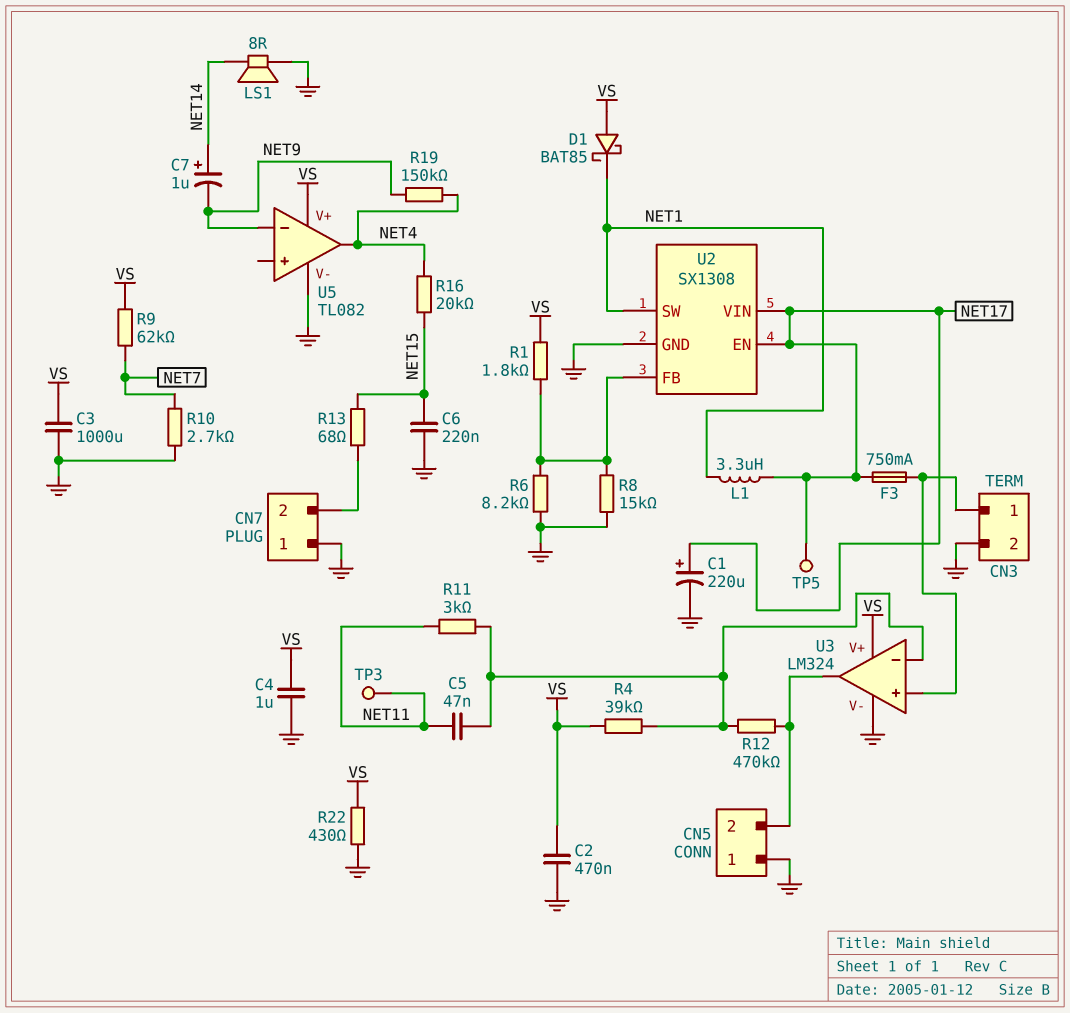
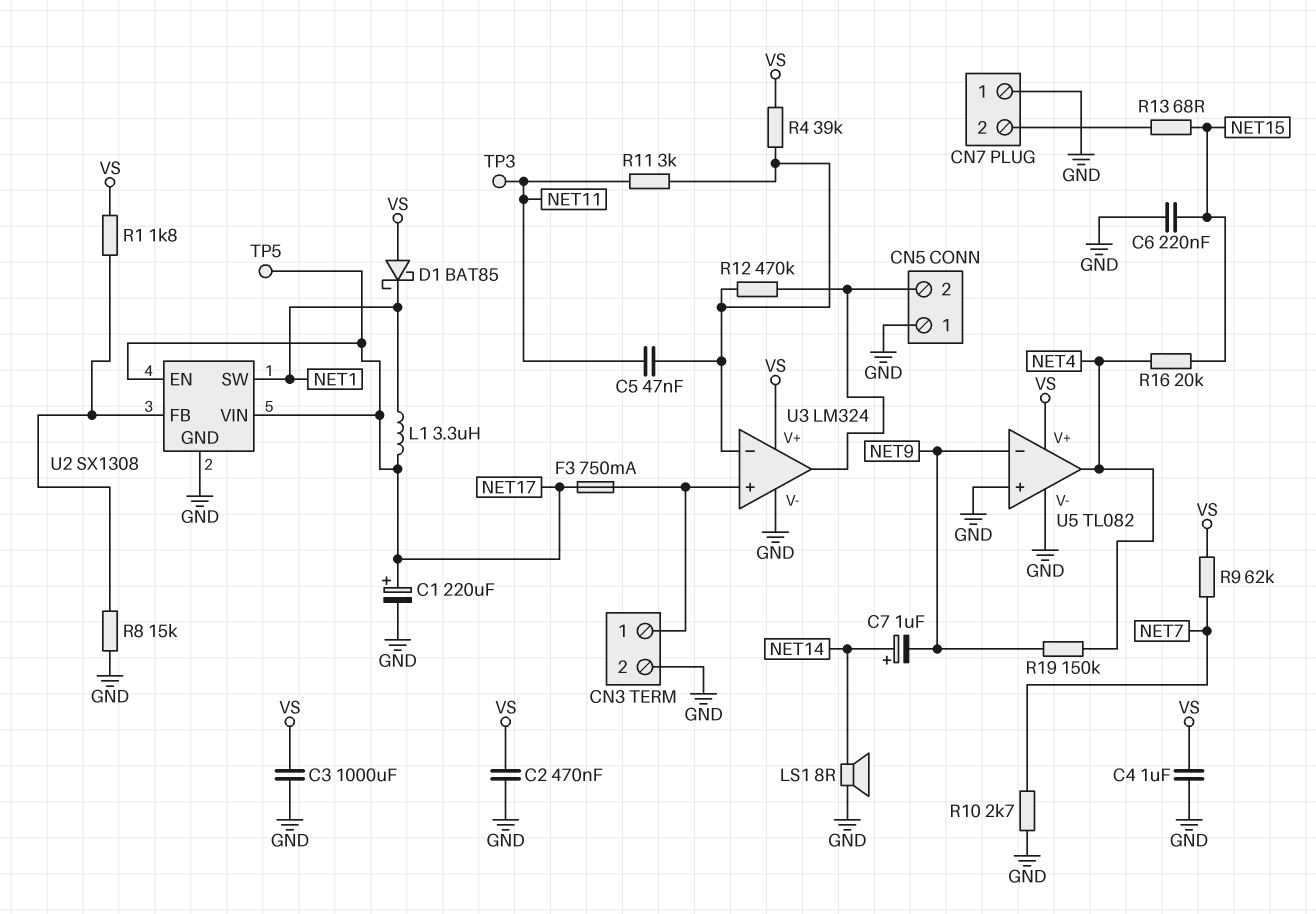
R6: 8.2k (GND, U2/FB) -> none
R22: 430 (GND, VS) -> none
U5 pin in+: none -> GND

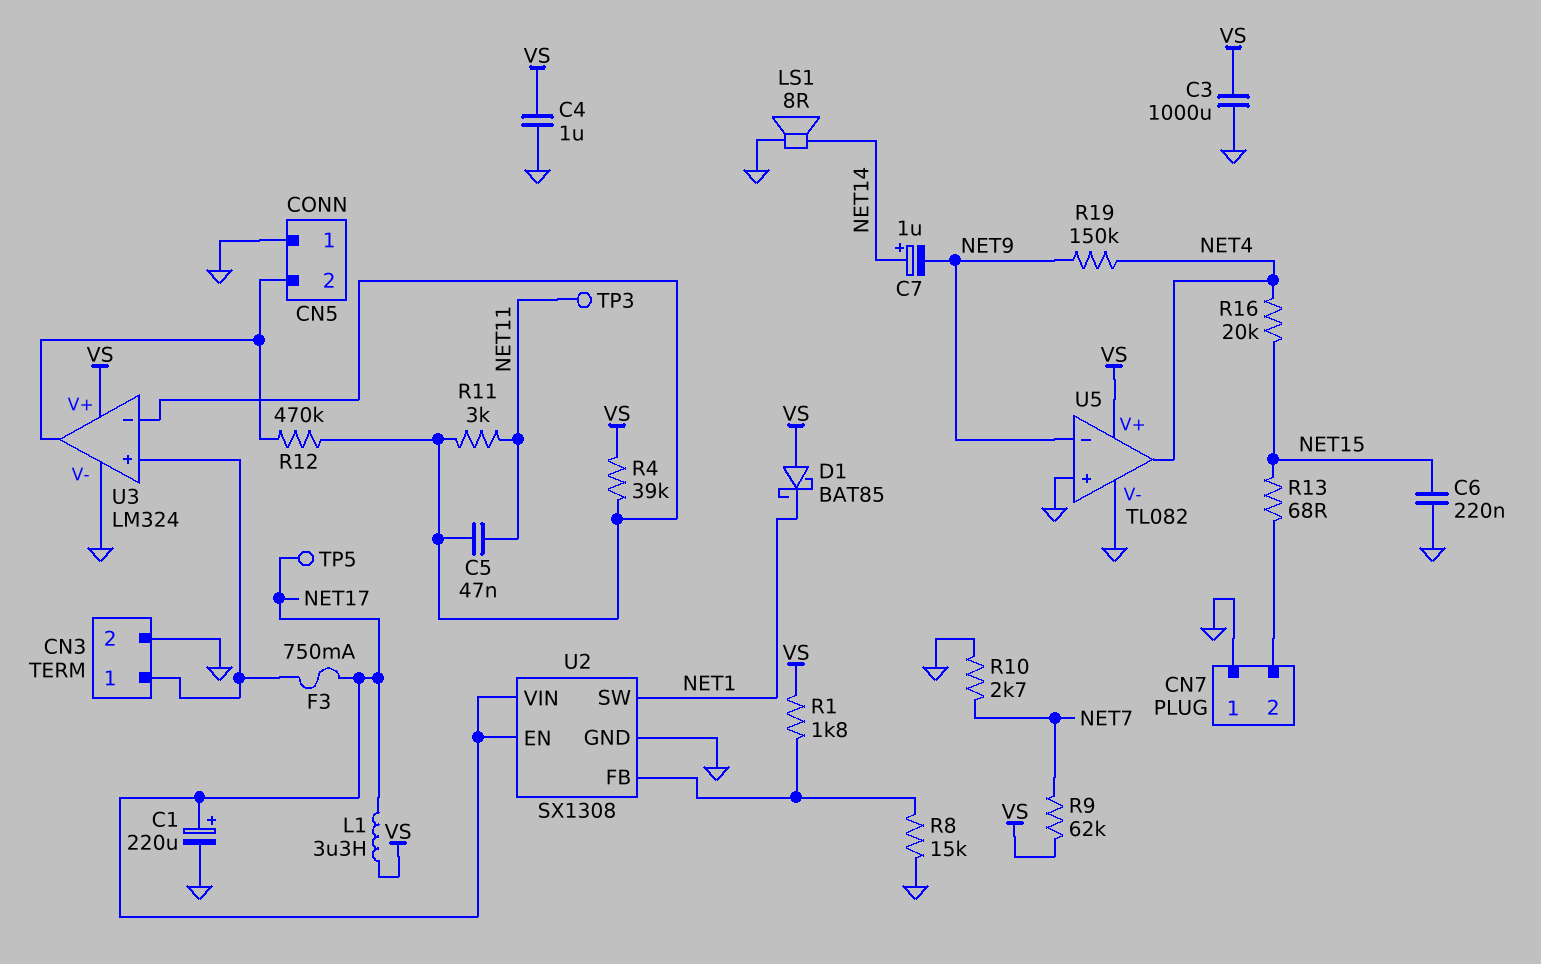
C2: 470nF (GND, VS) -> none
L1: 3.3uH (NET1, NET17) -> 3.3uH (NET17, VS)

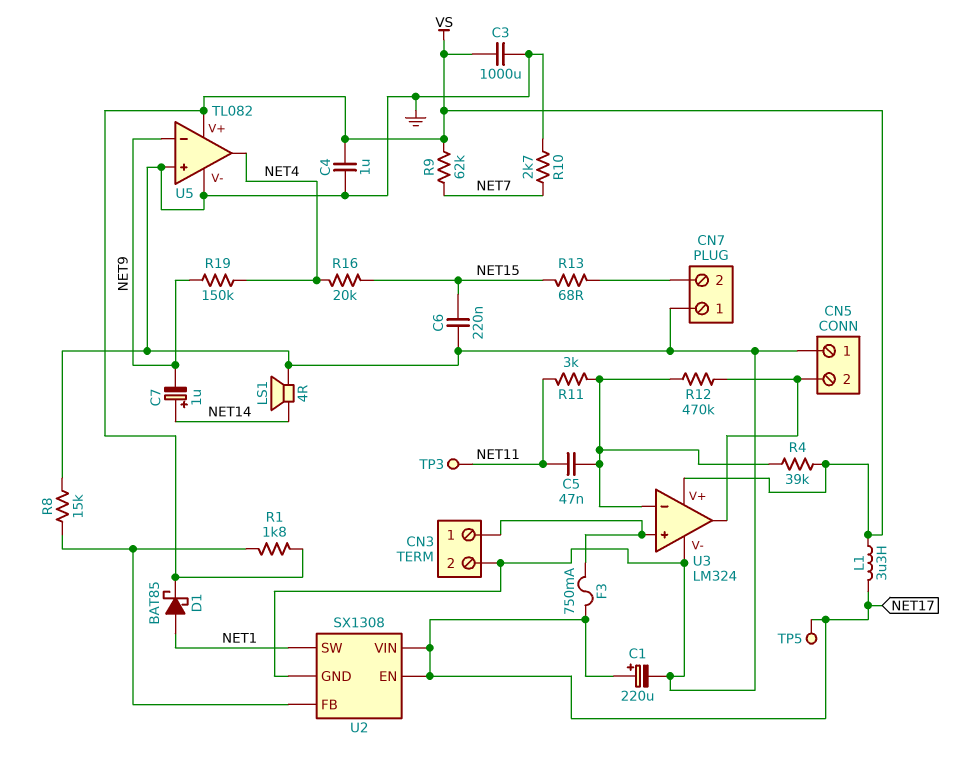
D1: schottky BAT85 (A VS, K NET1) -> schottky BAT85 (A NET1, K VS)
LS1: speaker 8R (GND, NET14) -> speaker 4R (GND, NET14)

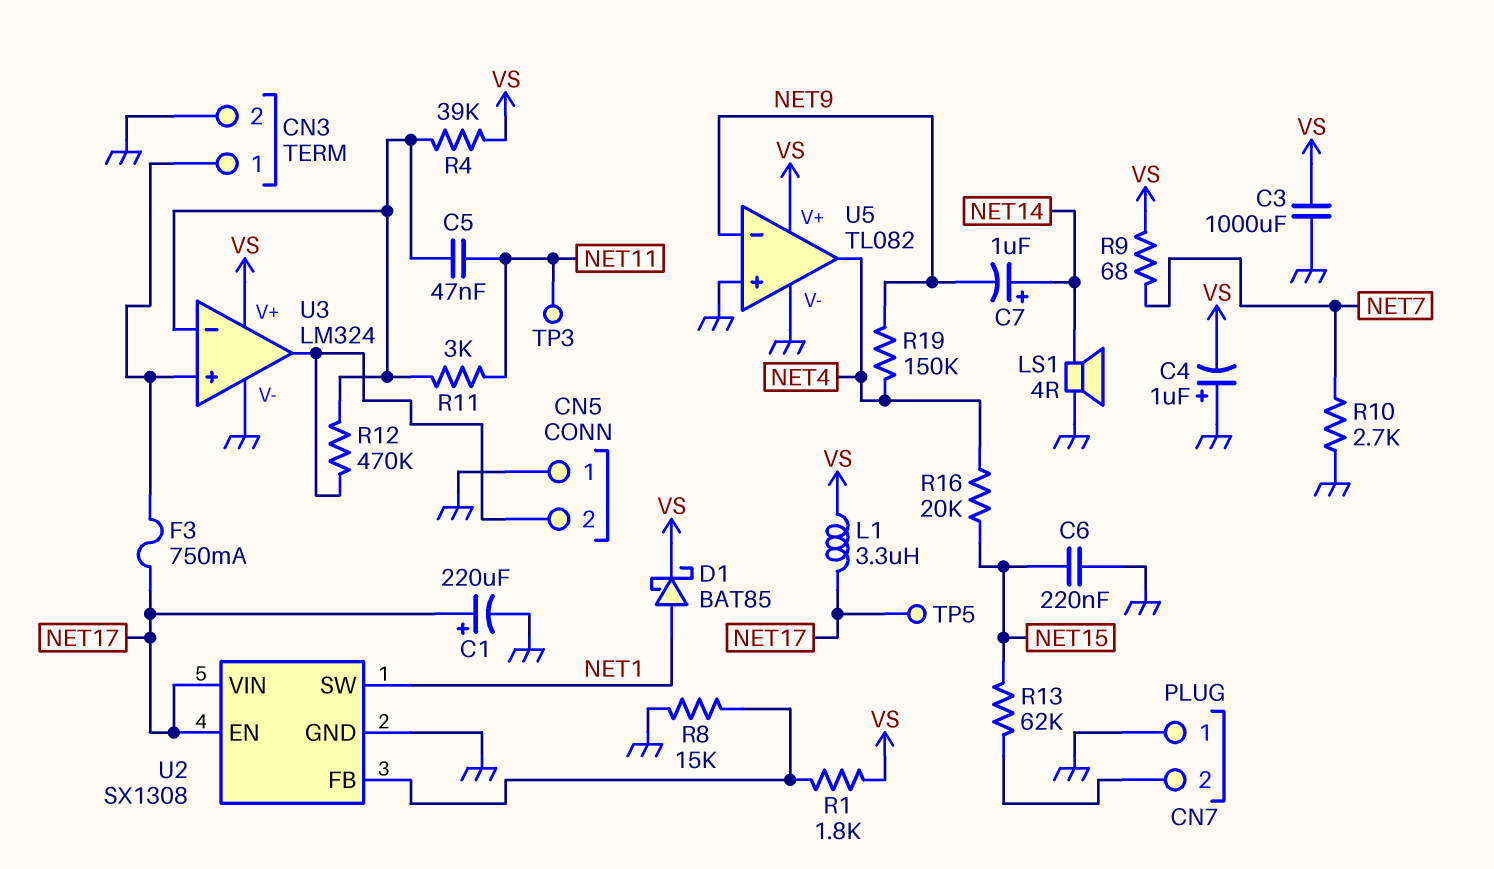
C4: 1uF (GND, VS) -> 1uF (plus GND, minus VS)
R9: 62k (NET7, VS) -> 68 (NET7, VS)
R13: 68 (CN7/2, NET15) -> 62k (CN7/2, NET15)

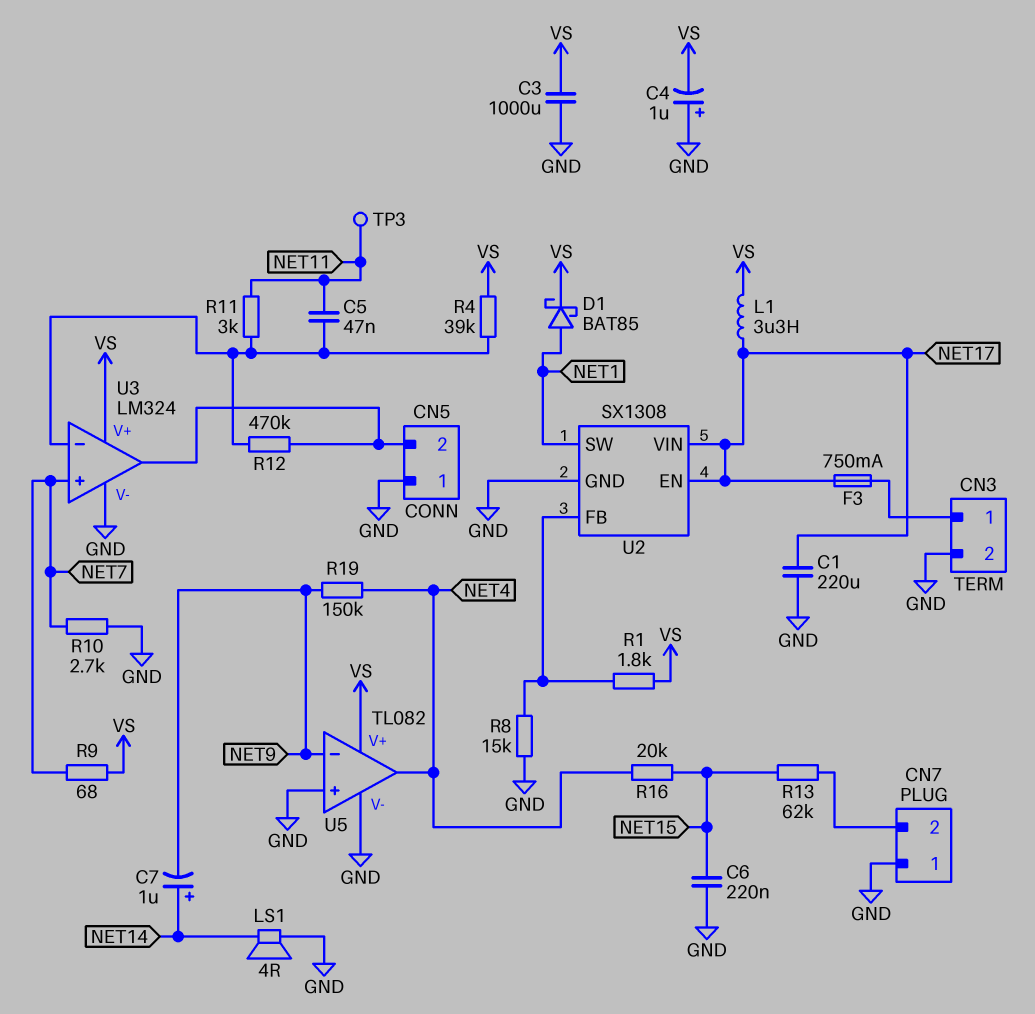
C1: 220uF (plus NET17, minus GND) -> 220uF (GND, NET17)
TP5: test point (NET17) -> none
U3 pin in+: CN3/1 -> NET7

